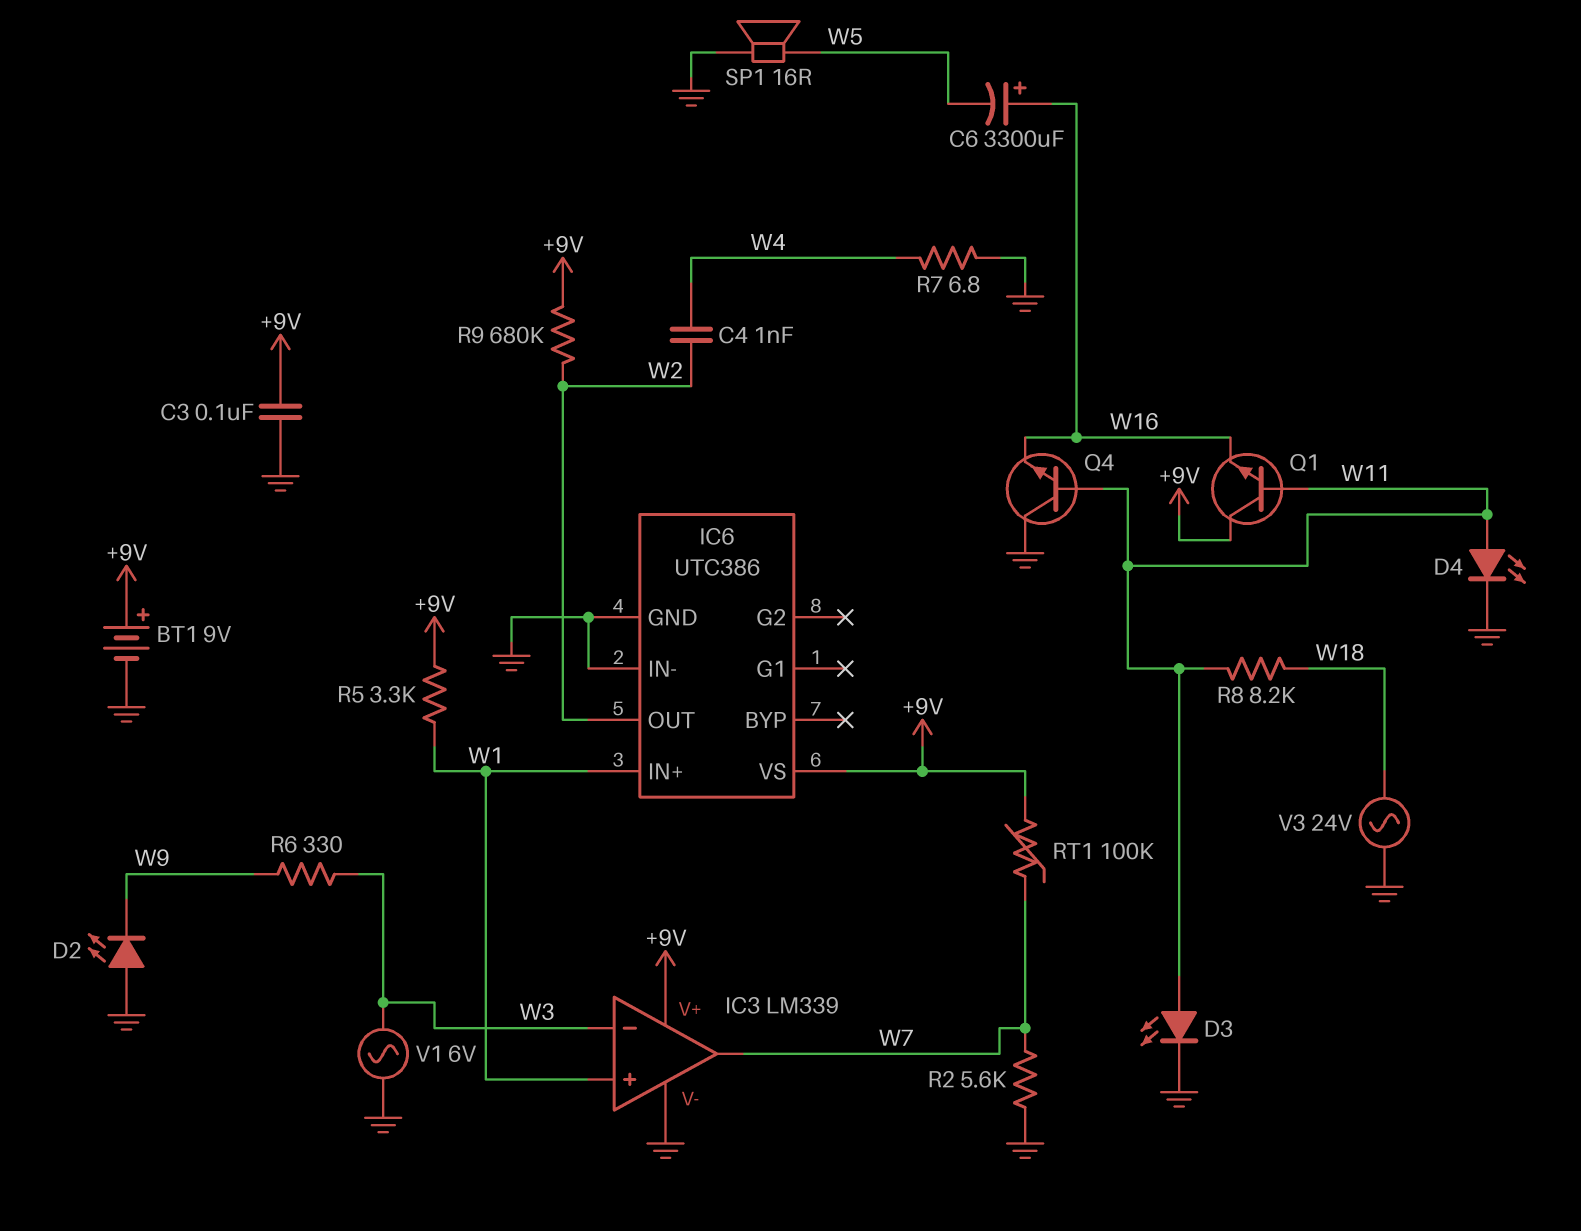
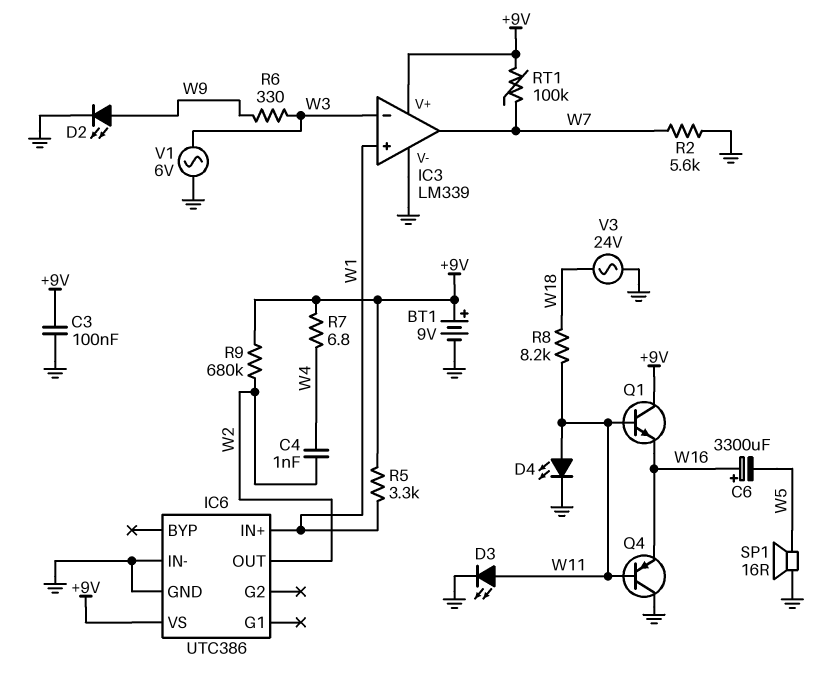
D2: LED (A GND, K W9) -> LED (A W9, K GND)
Q4: NPN (B W11, C GND, E W16) -> PNP (B W11, C GND, E W16)
R7: 6.8 (GND, W4) -> 6.8 (+9V, W4)

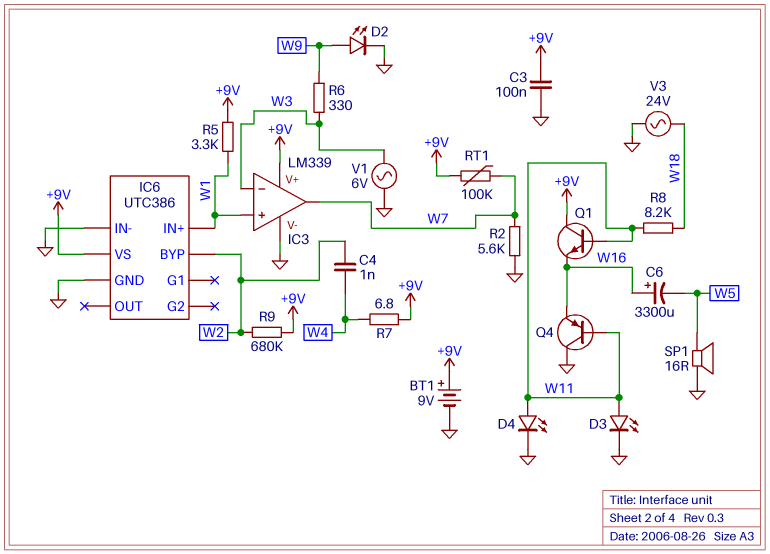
IC6 pin BYP: none -> W2
IC6 pin OUT: W2 -> none

